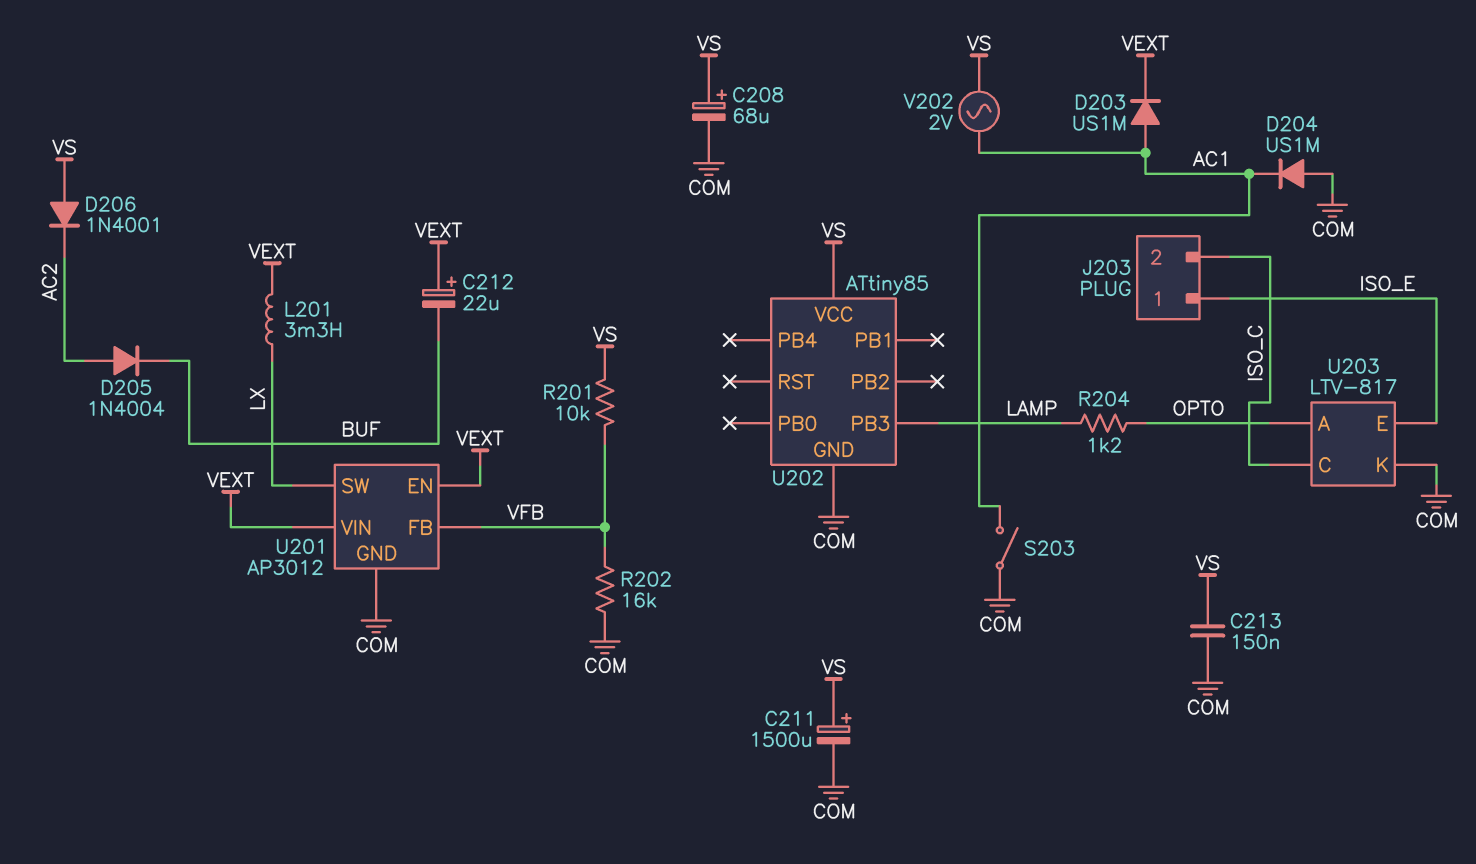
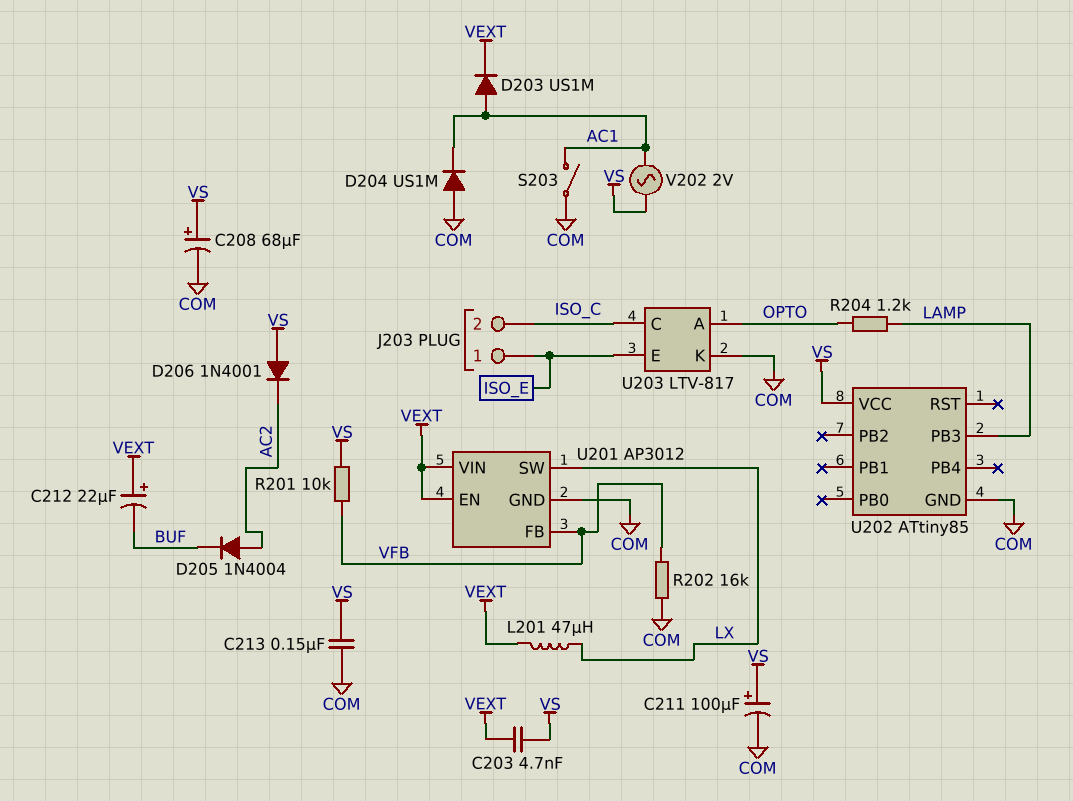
C203: none -> 4.7nF (VEXT, VS)
C211: 1500uF (plus VS, minus COM) -> 100uF (plus VS, minus COM)
L201: 3.3mH (LX, VEXT) -> 47uH (LX, VEXT)

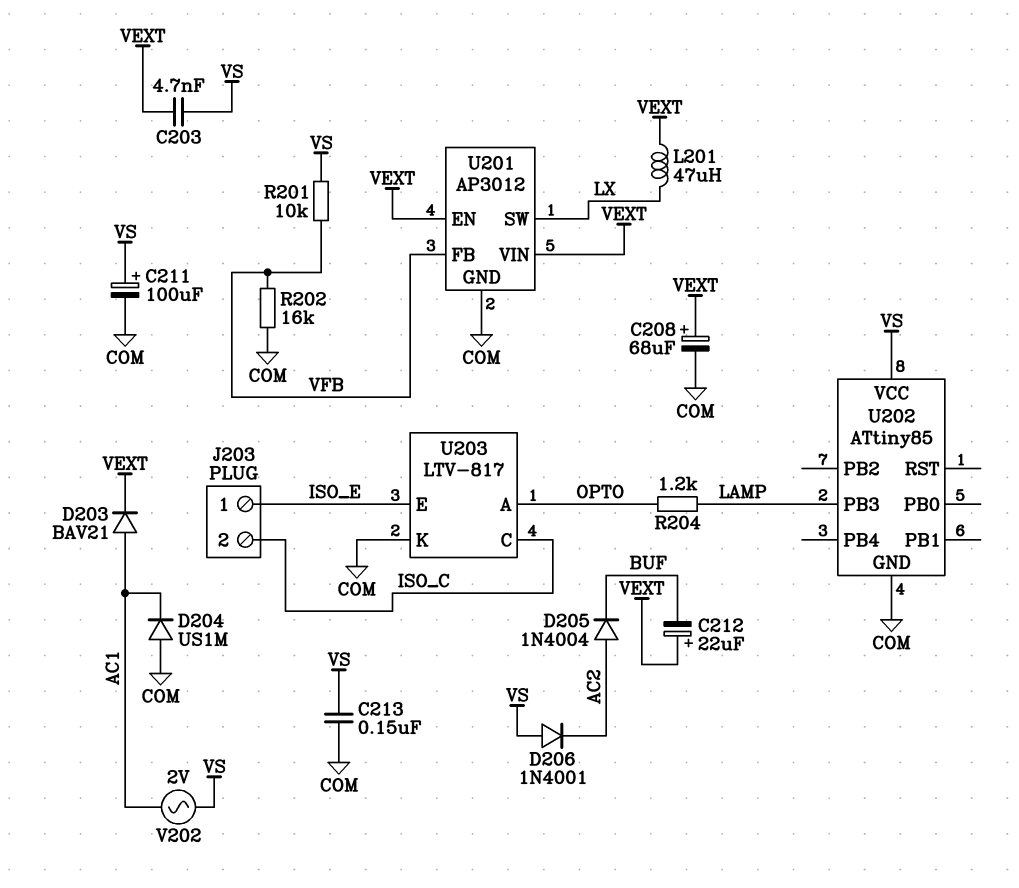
C208: 68uF (plus VS, minus COM) -> 68uF (plus VEXT, minus COM)
D203: diode US1M (A AC1, K VEXT) -> diode BAV21 (A AC1, K VEXT)
S203: switch (AC1, COM) -> none

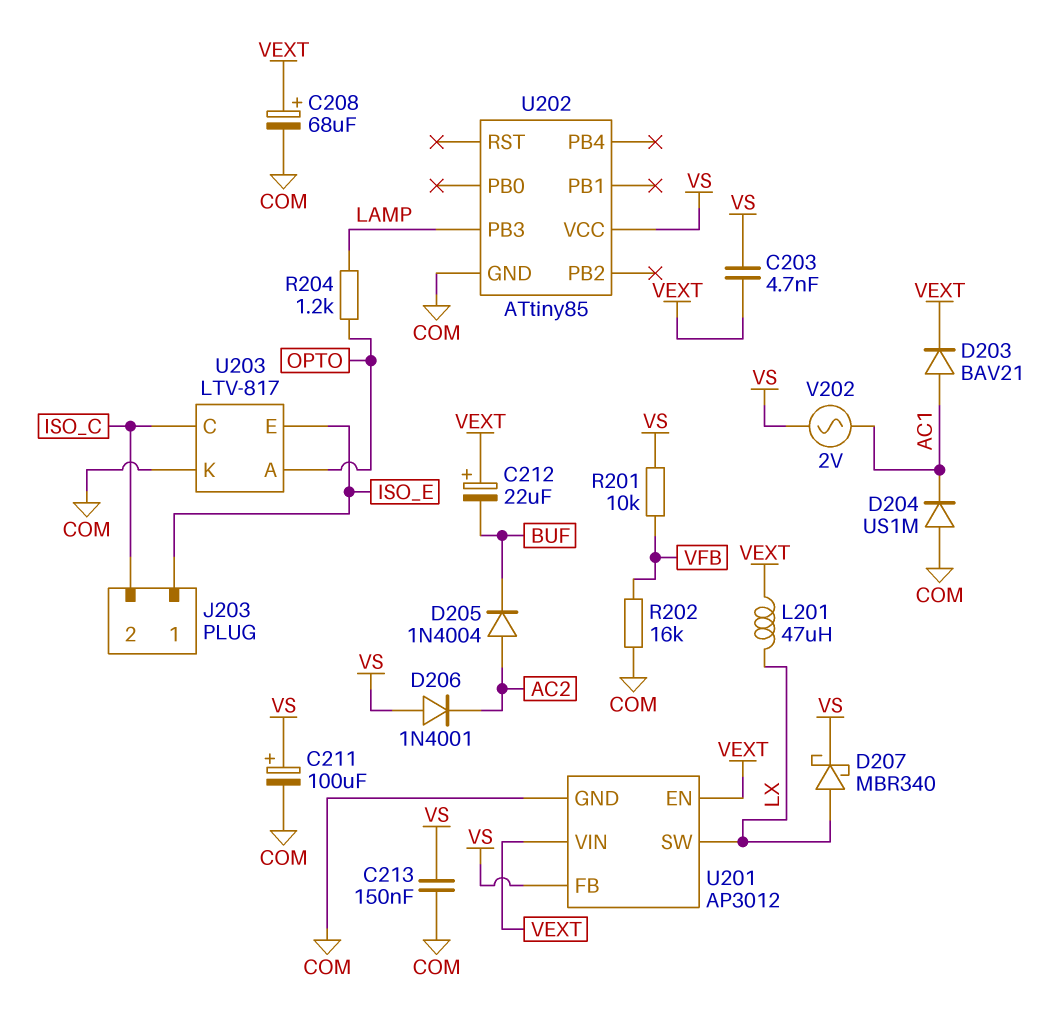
D207: none -> schottky MBR340 (A LX, K VS)
U201 pin FB: VFB -> VS

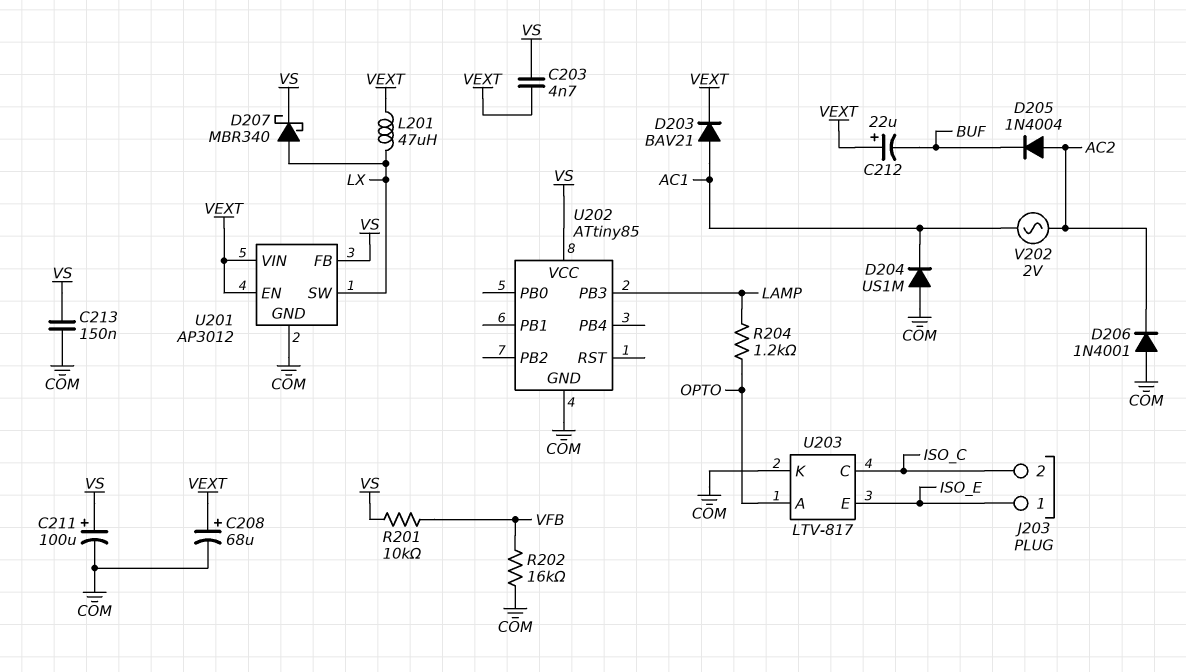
D206: diode 1N4001 (A VS, K AC2) -> diode 1N4001 (A COM, K AC2)
V202: AC 2V (AC1, VS) -> AC 2V (AC1, AC2)

